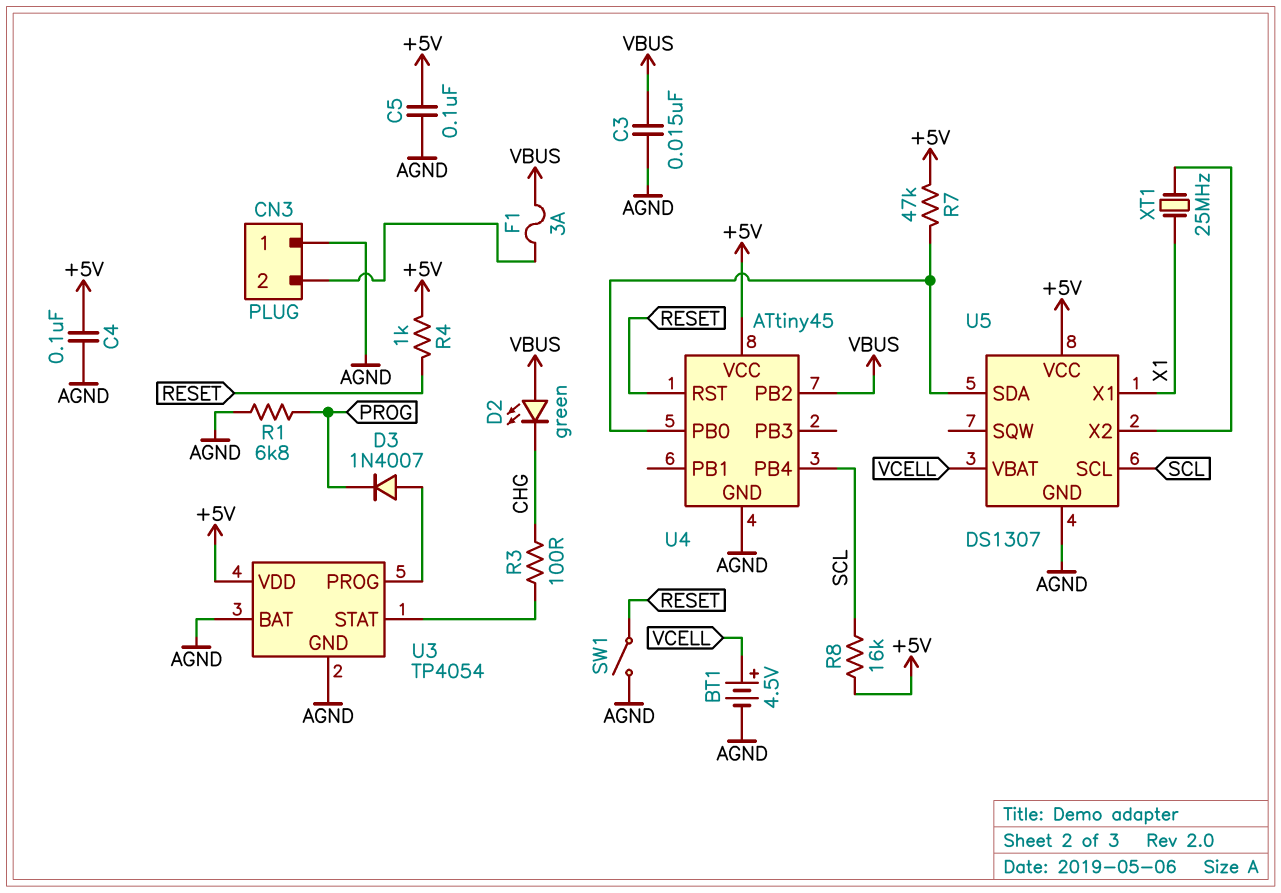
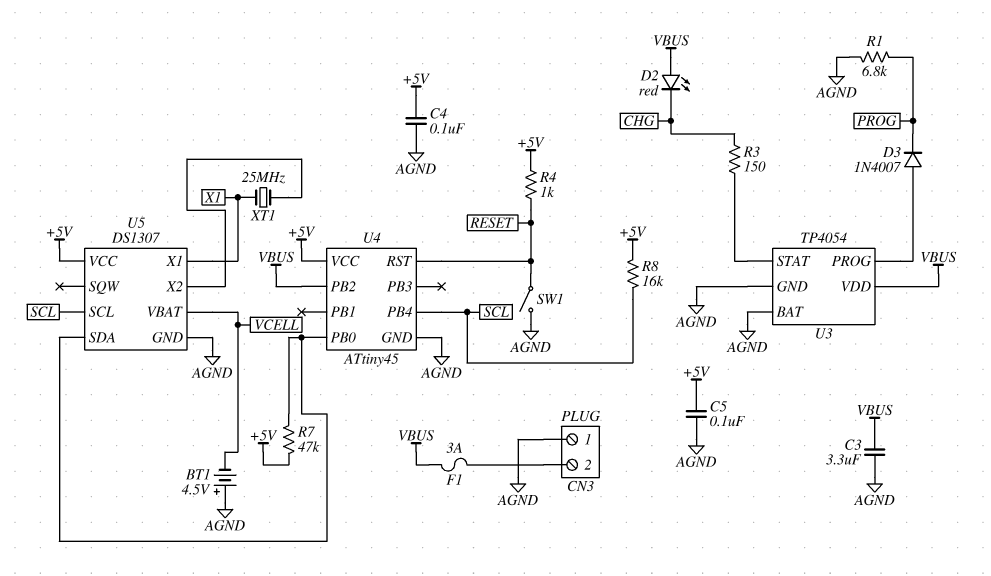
BT1: 4.5V (plus VCELL, minus AGND) -> 4.5V (plus AGND, minus VCELL)
C3: 15nF (AGND, VBUS) -> 3.3uF (AGND, VBUS)
D2: LED green (A VBUS, K CHG) -> LED red (A VBUS, K CHG)
R3: 100 (CHG, U3/STAT) -> 150 (CHG, U3/STAT)
U3 pin VDD: +5V -> VBUS

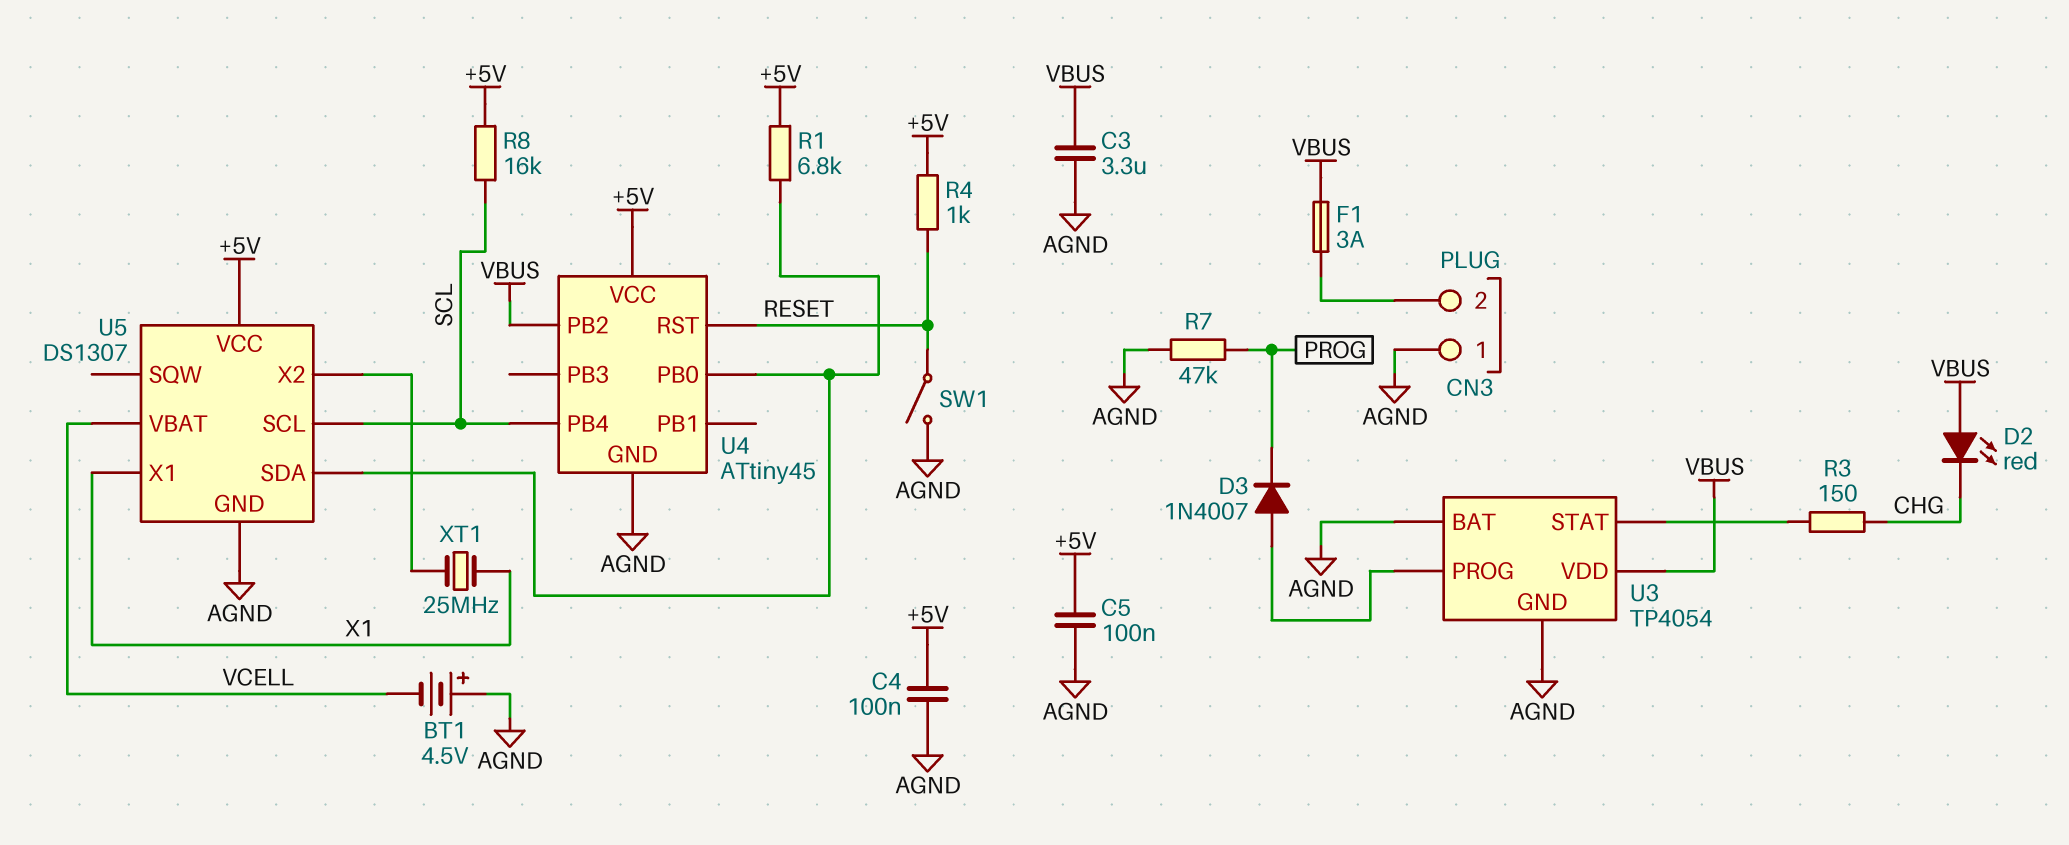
R1: 6.8k (AGND, PROG) -> 6.8k (+5V, U4/PB0)
R7: 47k (+5V, U4/PB0) -> 47k (AGND, PROG)

